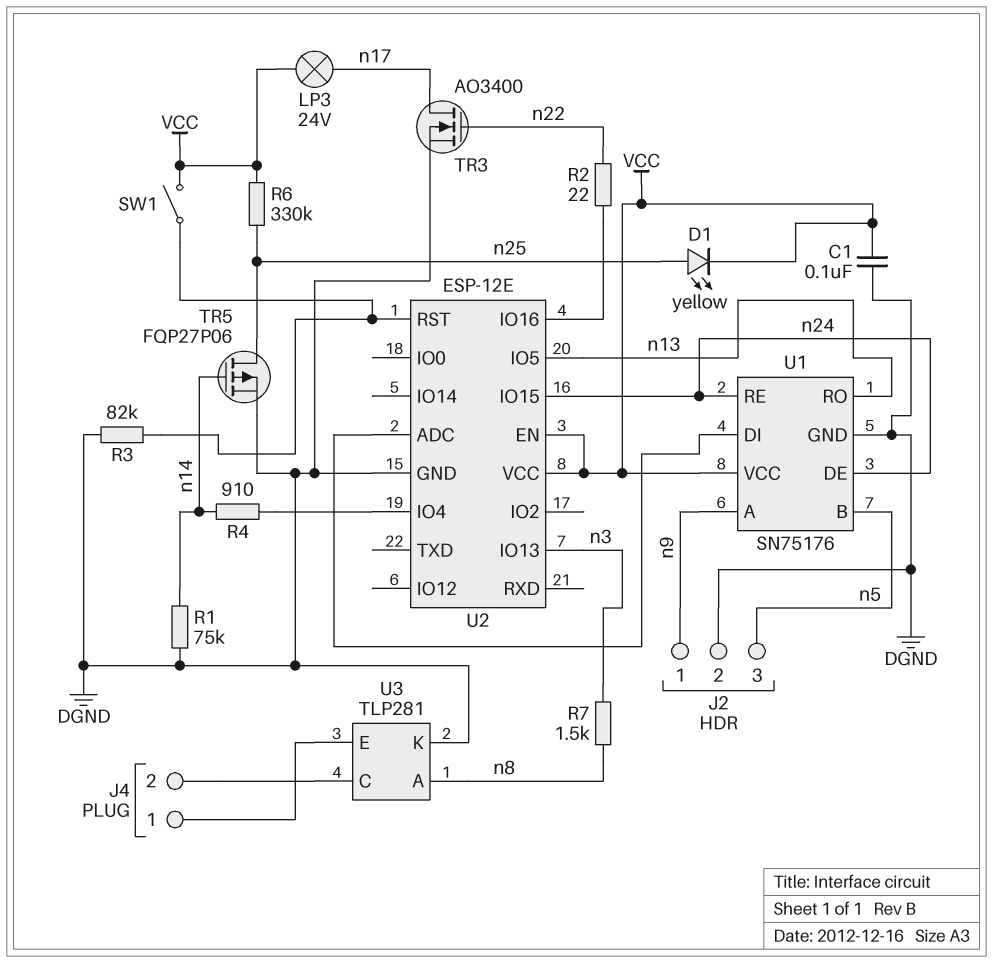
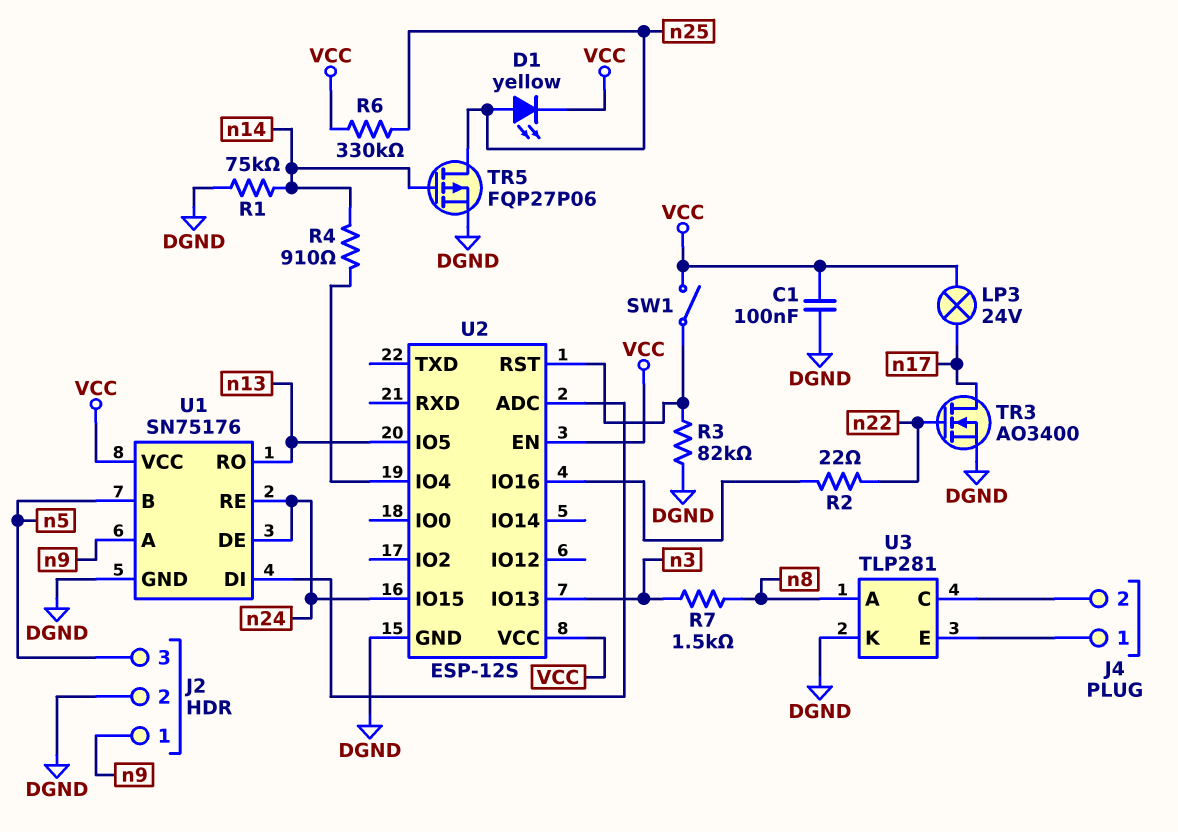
U2: ESP-12E -> ESP-12S

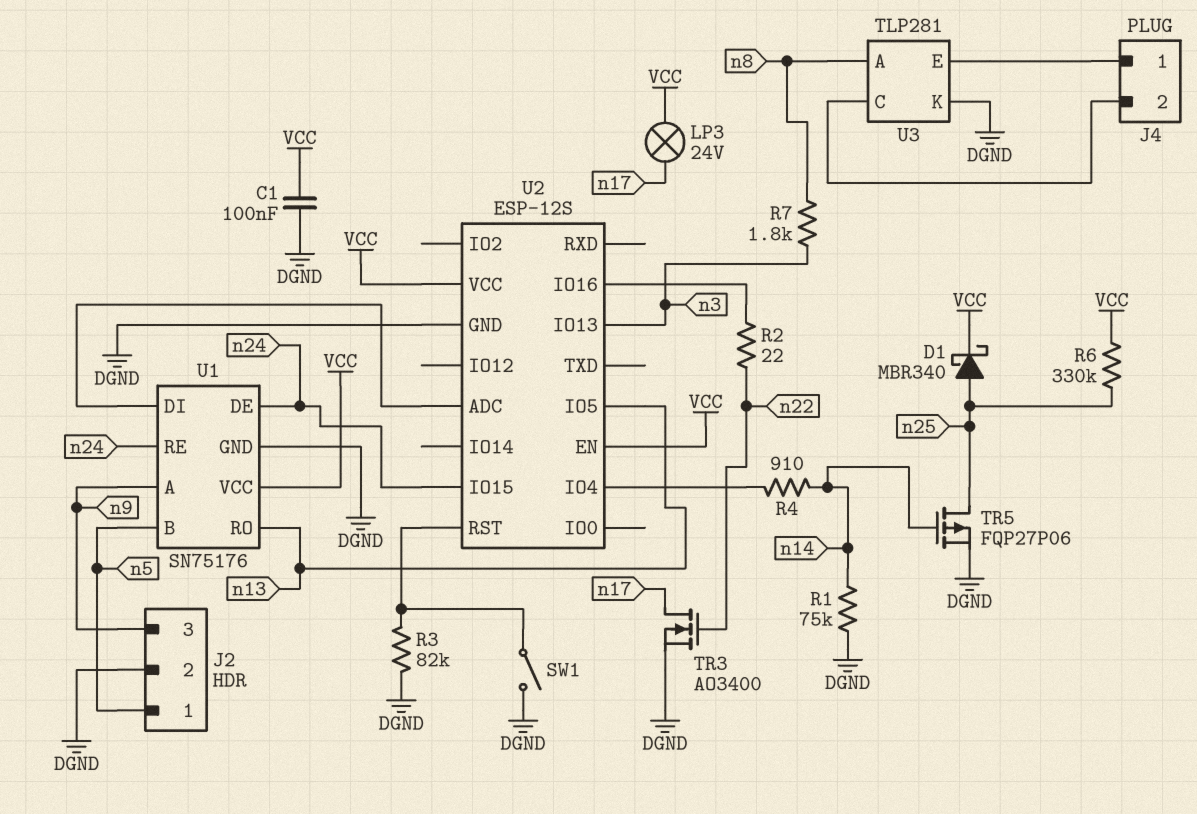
D1: LED yellow (A n25, K VCC) -> schottky MBR340 (A n25, K VCC)
J2 pin 1: n9 -> n5
J2 pin 3: n5 -> n9
R7: 1.5k (n3, n8) -> 1.8k (n3, n8)
SW1: switch (U2/RST, VCC) -> switch (DGND, U2/RST)

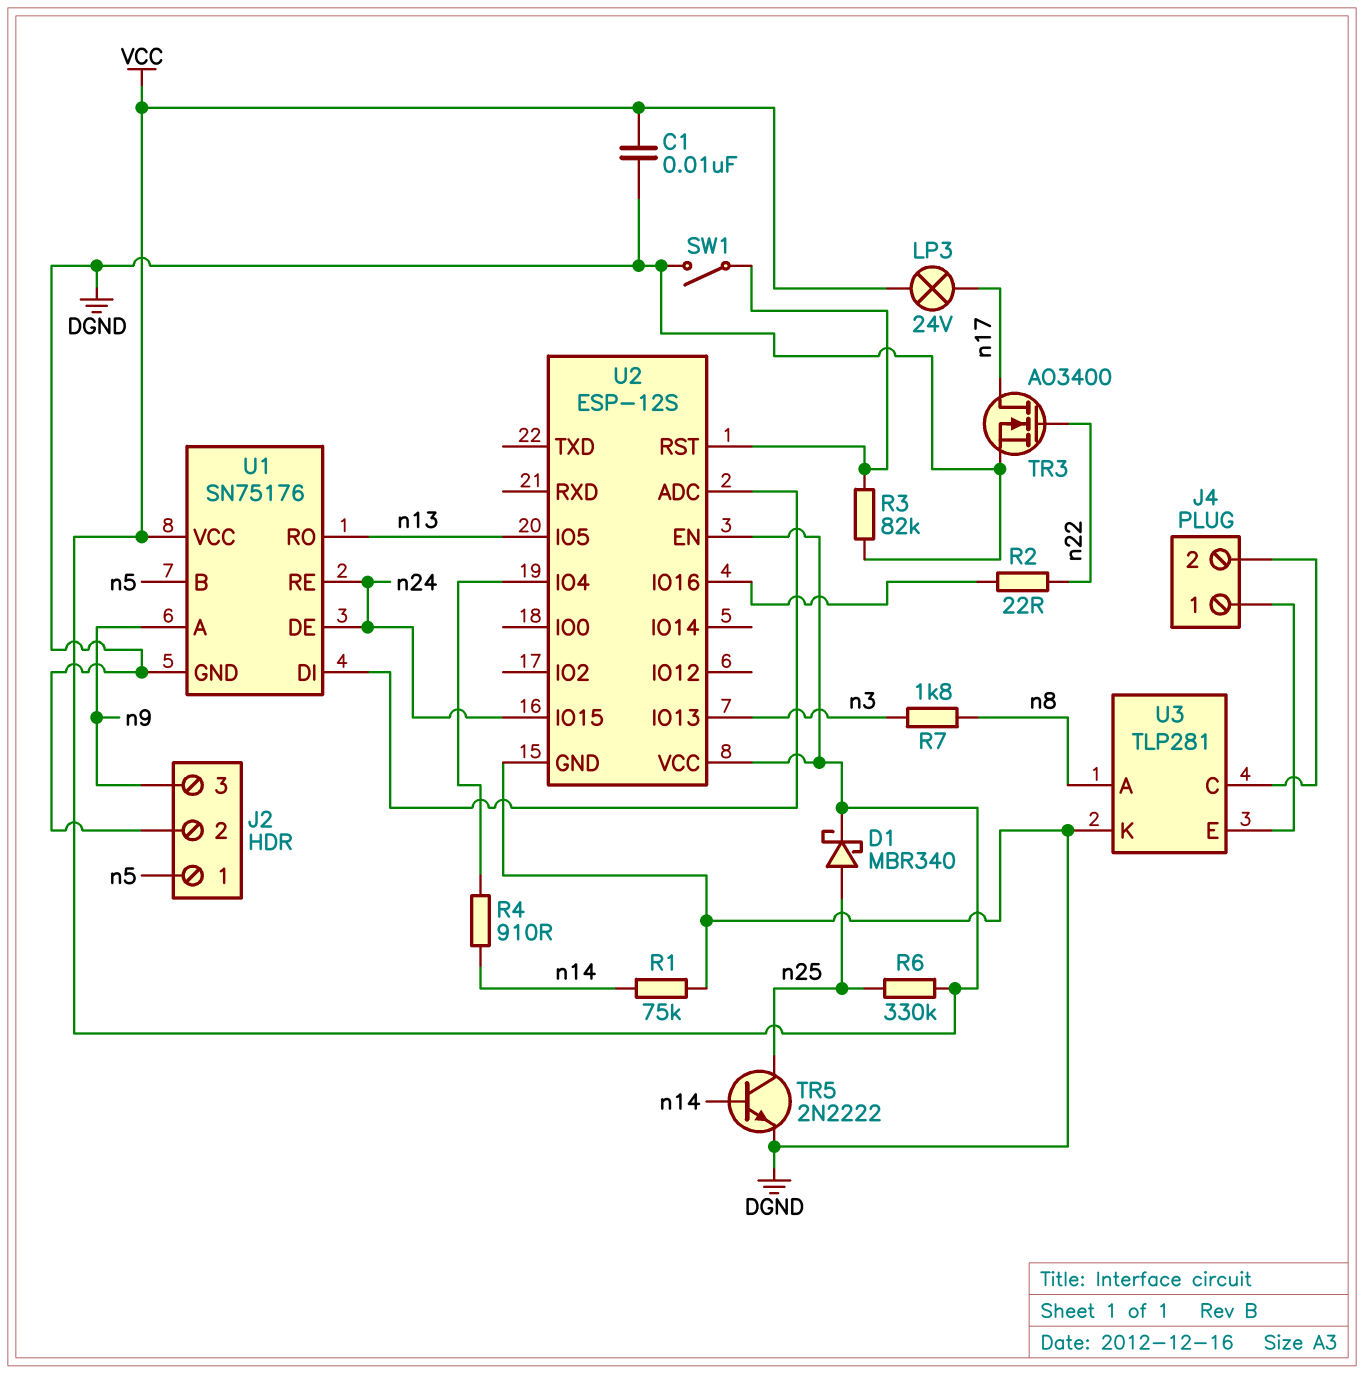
C1: 100nF (DGND, VCC) -> 10nF (DGND, VCC)
TR5: PMOS FQP27P06 (G n14, D n25, S DGND) -> NPN 2N2222 (B n14, C n25, E DGND)

